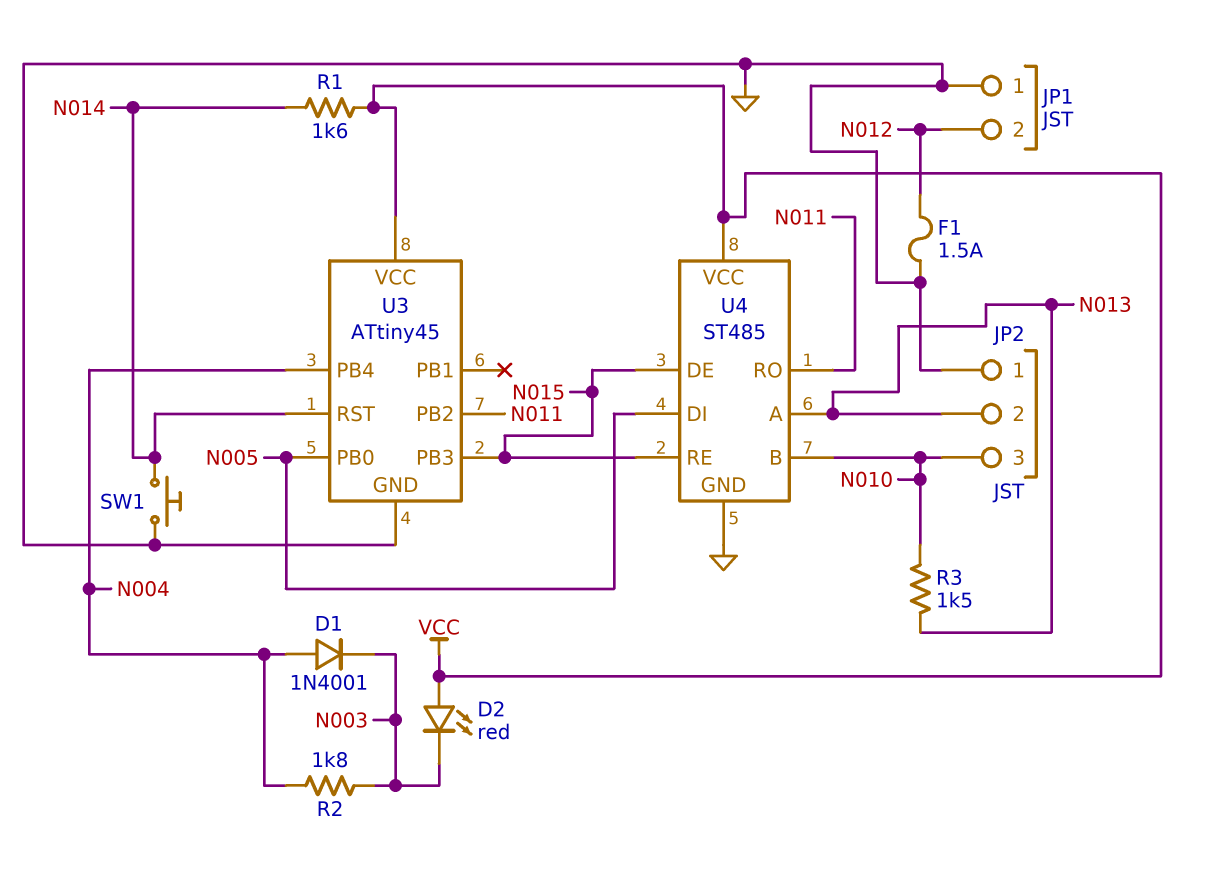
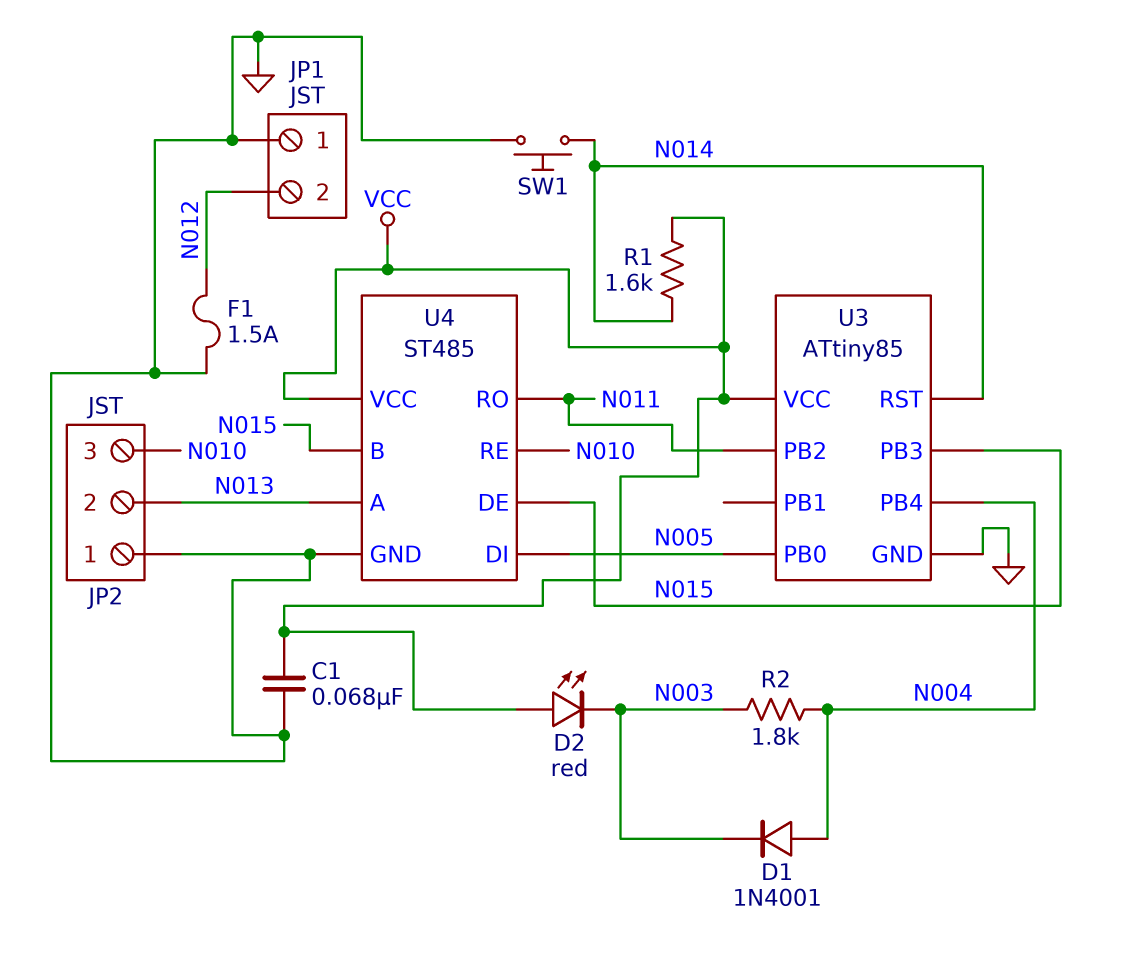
C1: none -> 68nF (GND, VCC)
R3: 1.5k (N010, N013) -> none
U3: ATtiny45 -> ATtiny85
U4 pin B: N010 -> N015
U4 pin RE: N015 -> N010

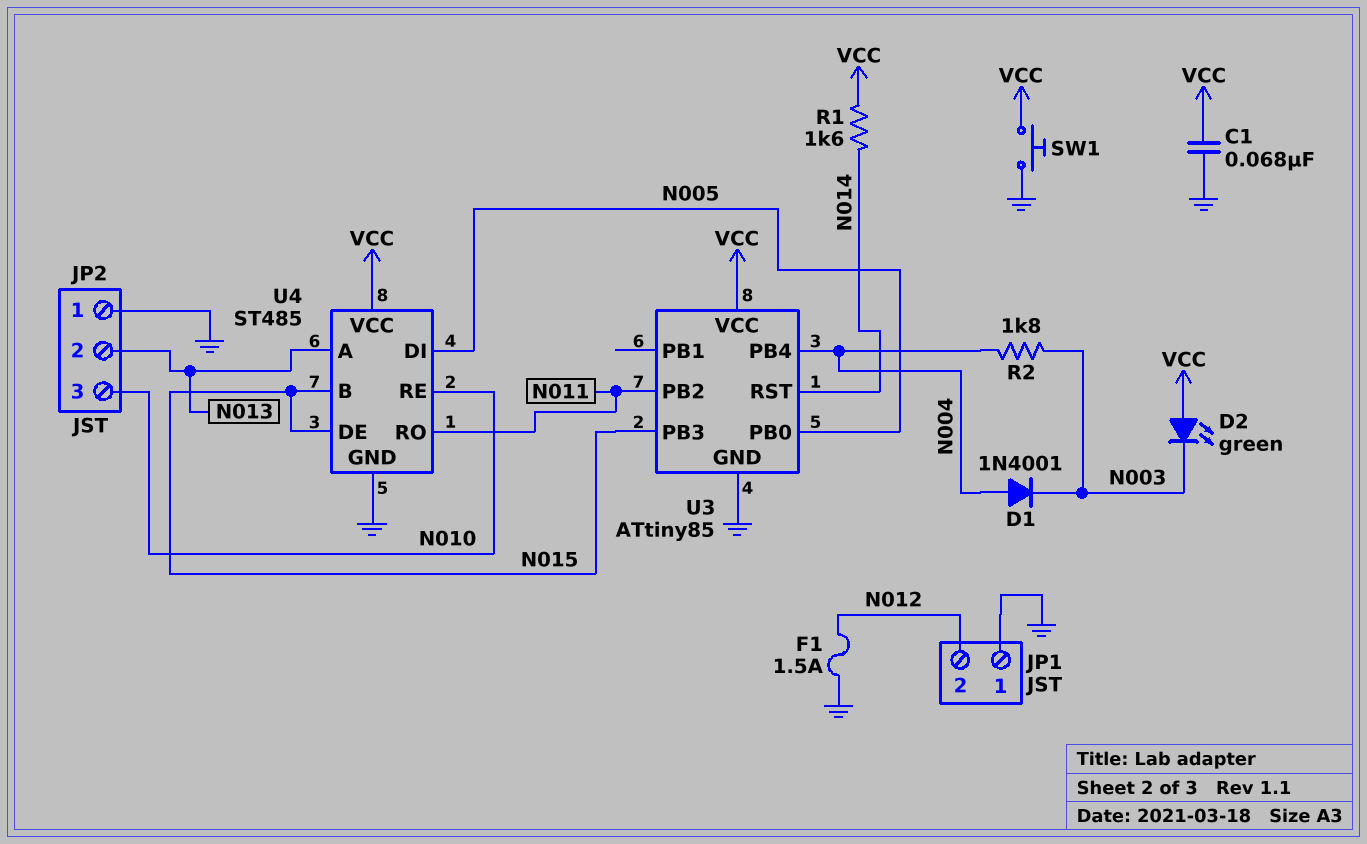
D2: LED red (A VCC, K N003) -> LED green (A VCC, K N003)
SW1: button (GND, N014) -> button (GND, VCC)

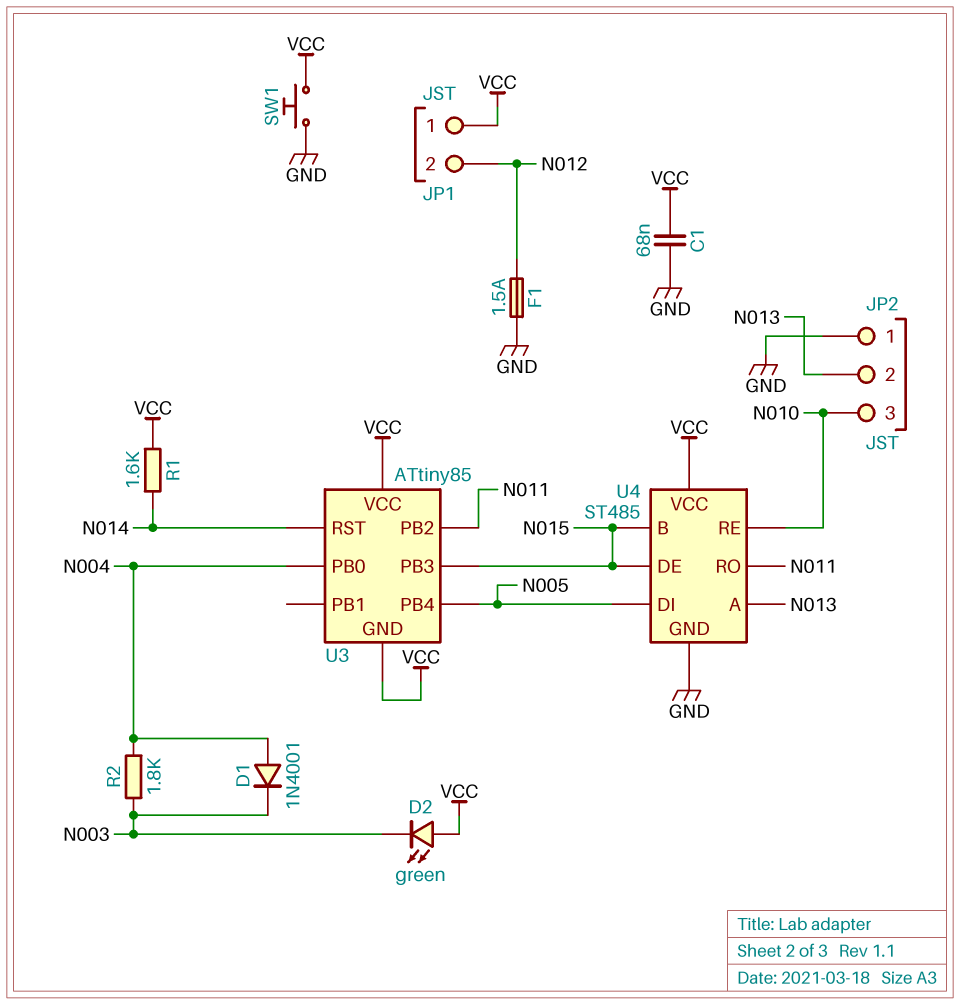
JP1 pin 1: GND -> VCC
U3 pin GND: GND -> VCC
U3 pin PB0: N005 -> N004
U3 pin PB4: N004 -> N005

